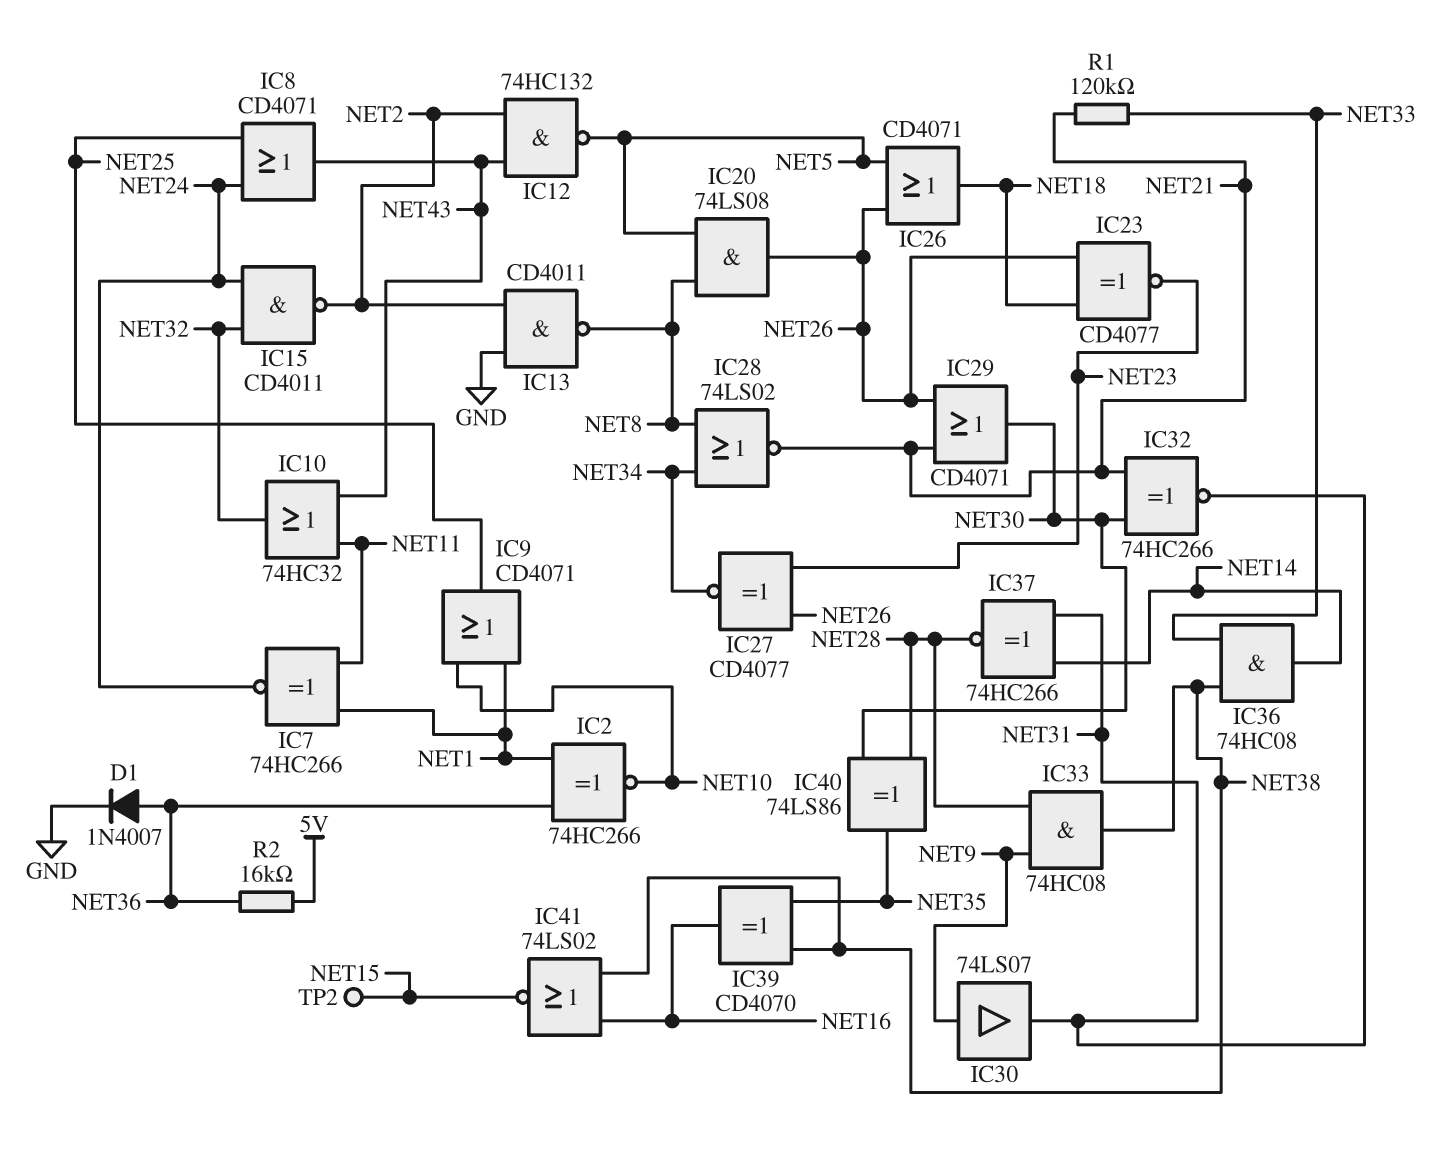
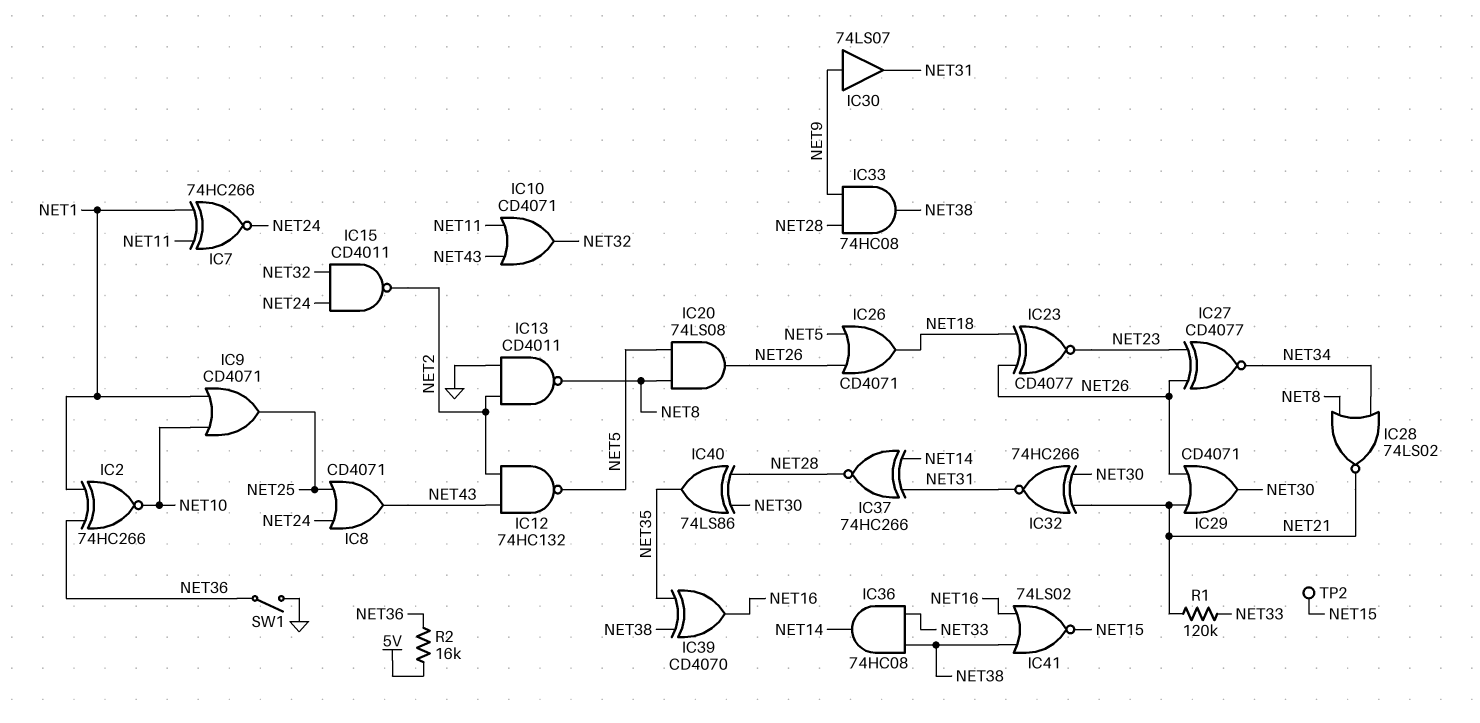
D1: diode 1N4007 (A NET36, K GND) -> none
IC10: OR 74HC32 (in NET11, in NET43, out NET32) -> OR CD4071 (in NET11, in NET43, out NET32)
SW1: none -> switch (GND, NET36)

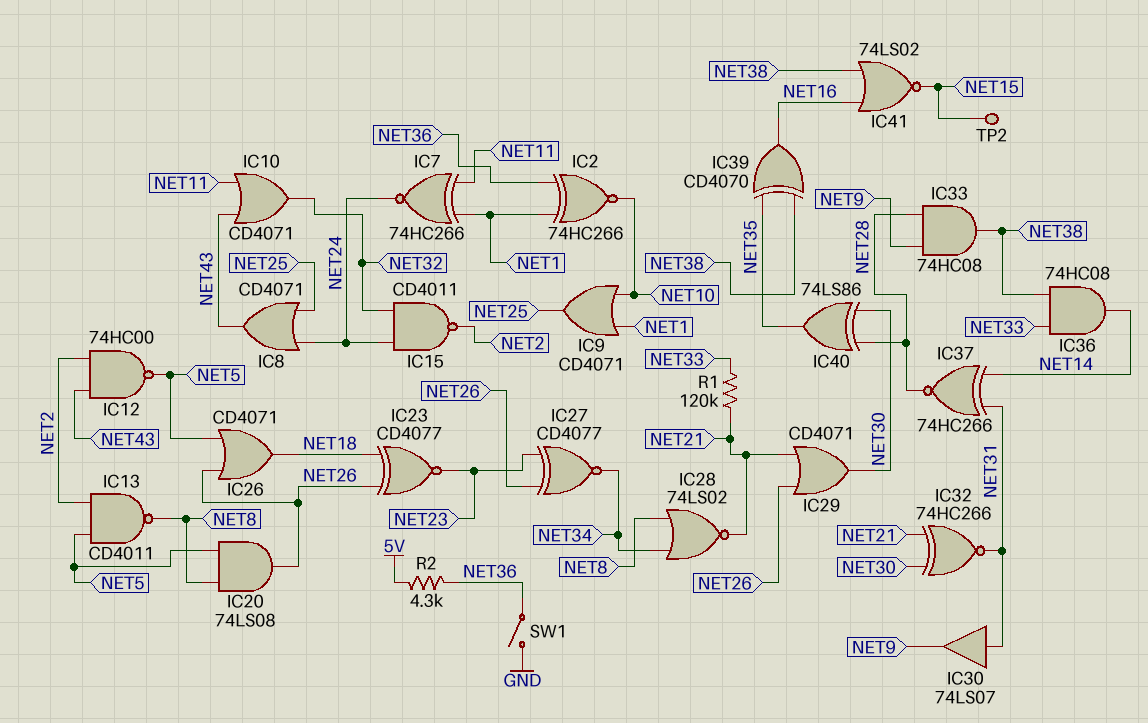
IC12: NAND 74HC132 (in NET2, in NET43, out NET5) -> NAND 74HC00 (in NET2, in NET43, out NET5)
IC13: NAND CD4011 (in GND, in NET2, out NET8) -> NAND CD4011 (in NET2, in NET5, out NET8)
IC30: buffer 74LS07 (in NET9, out NET31) -> buffer 74LS07 (in NET31, out NET9)
R2: 16k (5V, NET36) -> 4.3k (5V, NET36)

